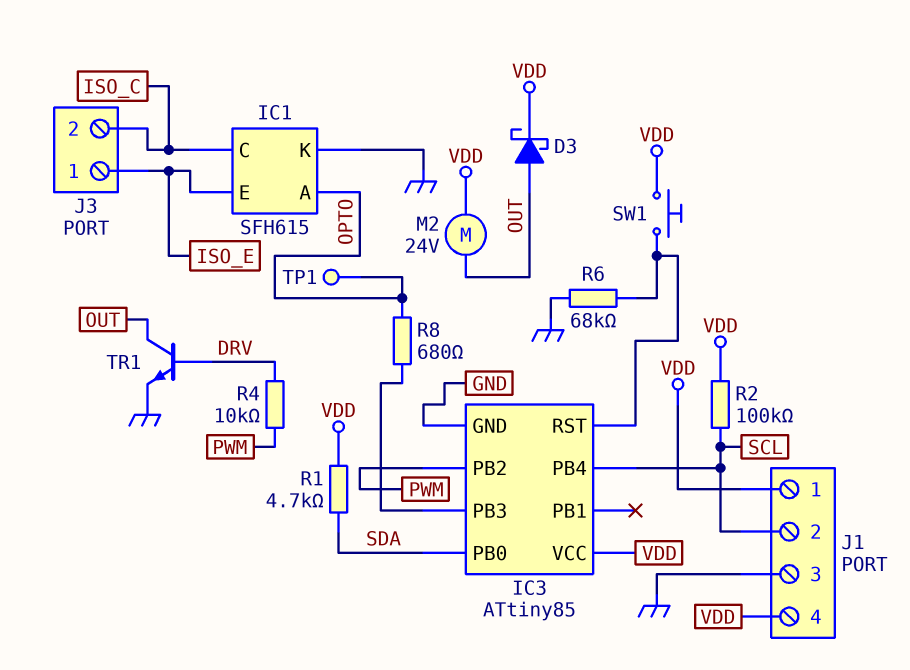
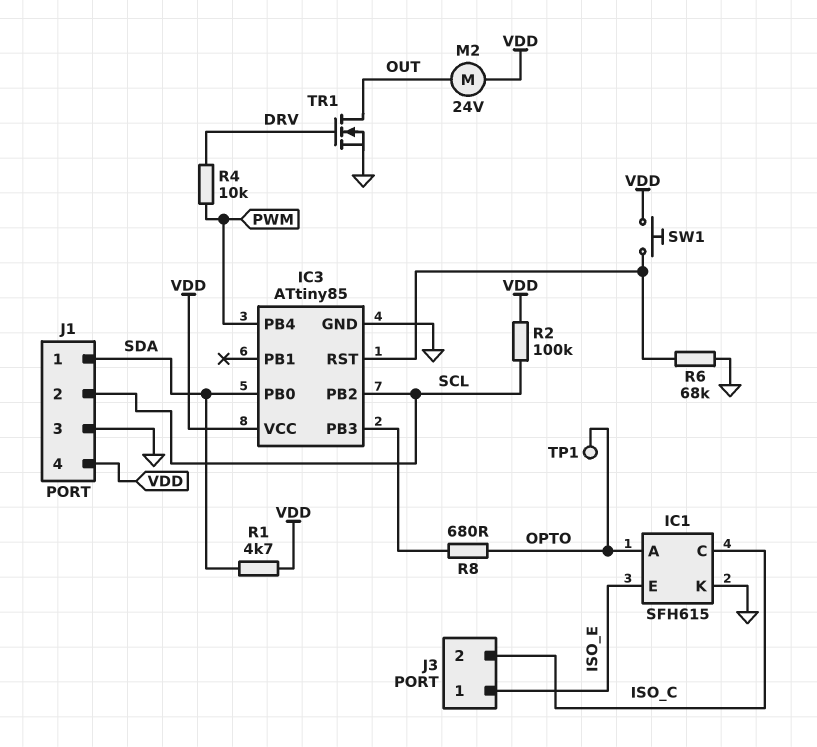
D3: schottky (A OUT, K VDD) -> none
IC3 pin PB2: PWM -> SCL
IC3 pin PB4: SCL -> PWM
J1 pin 1: VDD -> SDA
TR1: NPN (B DRV, C OUT, E GND) -> NMOS (G DRV, D OUT, S GND)

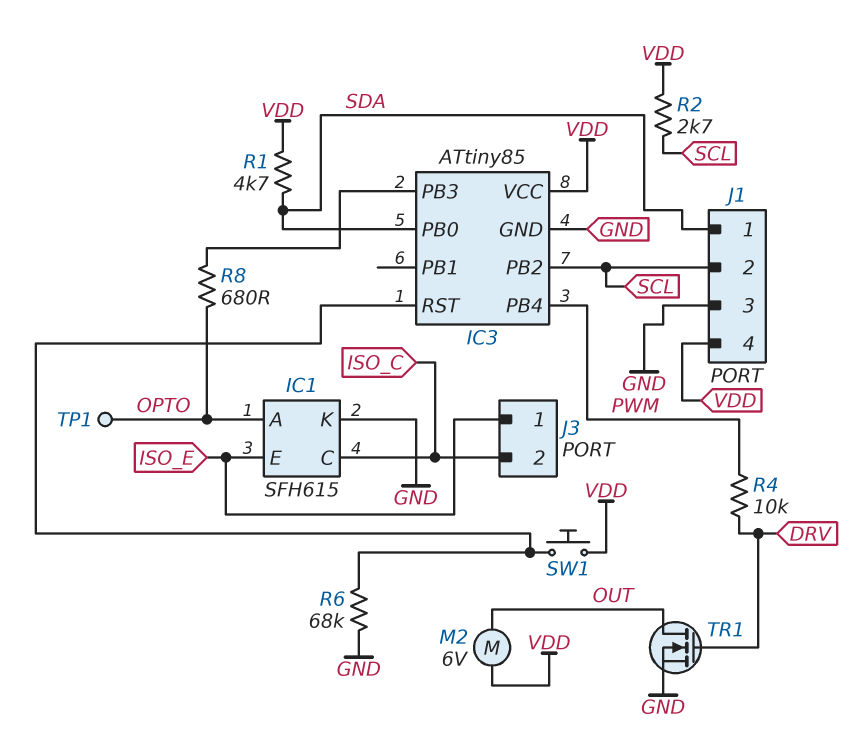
M2: motor 24V (OUT, VDD) -> motor 6V (OUT, VDD)
R2: 100k (SCL, VDD) -> 2.7k (SCL, VDD)

